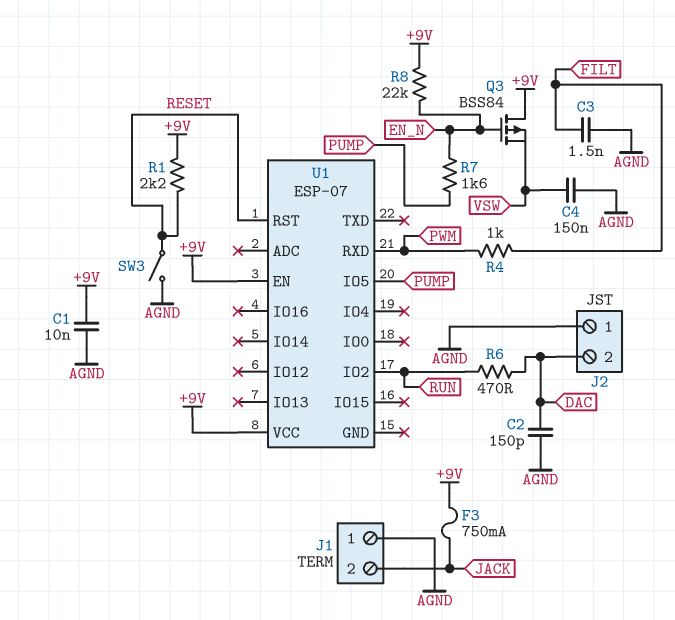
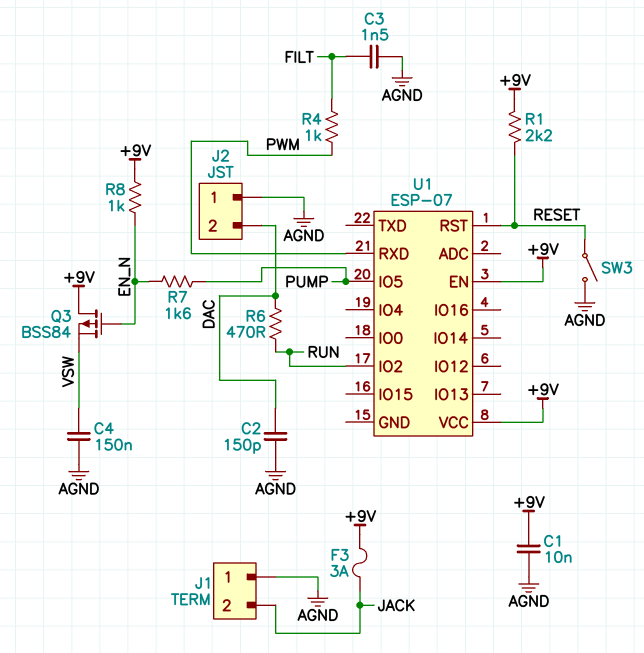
F3: 750mA (+9V, JACK) -> 3A (+9V, JACK)
R8: 22k (+9V, EN_N) -> 1k (+9V, EN_N)

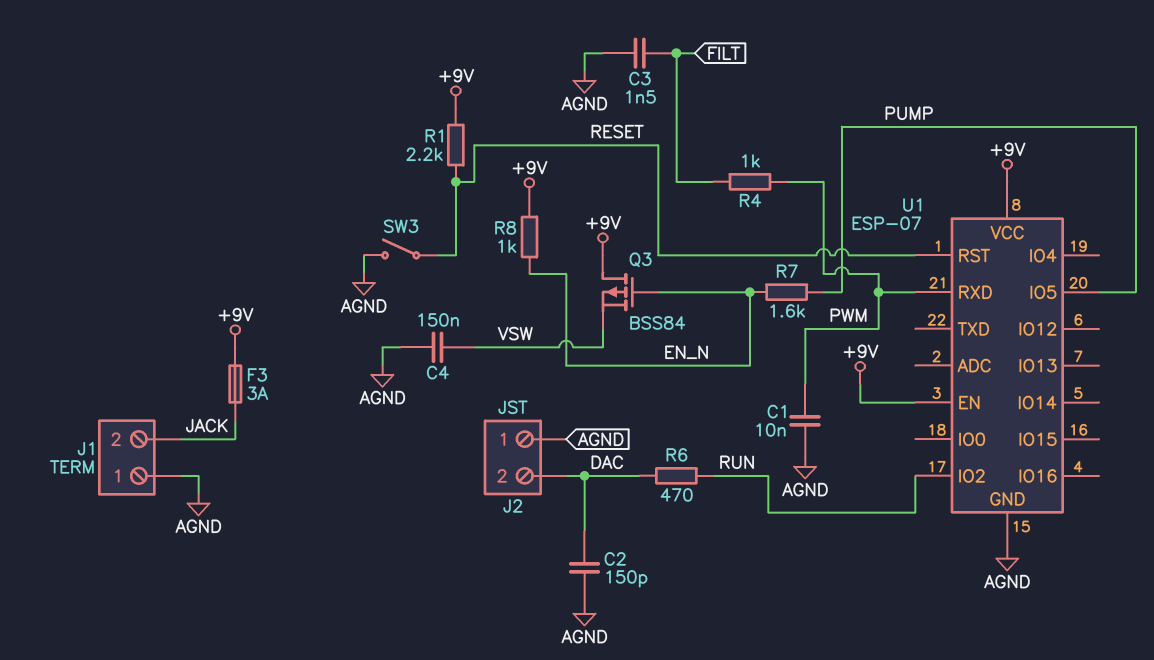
C1: 10nF (+9V, AGND) -> 10nF (AGND, PWM)
U1 pin GND: none -> AGND

